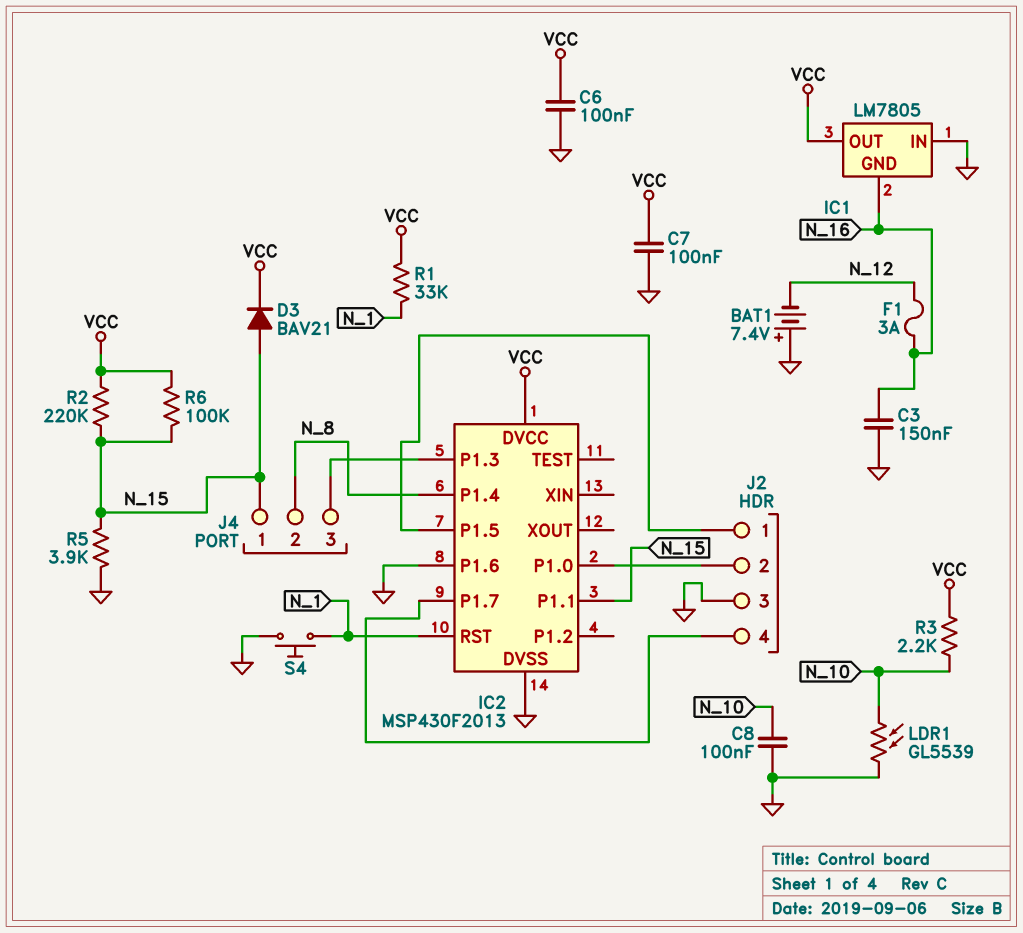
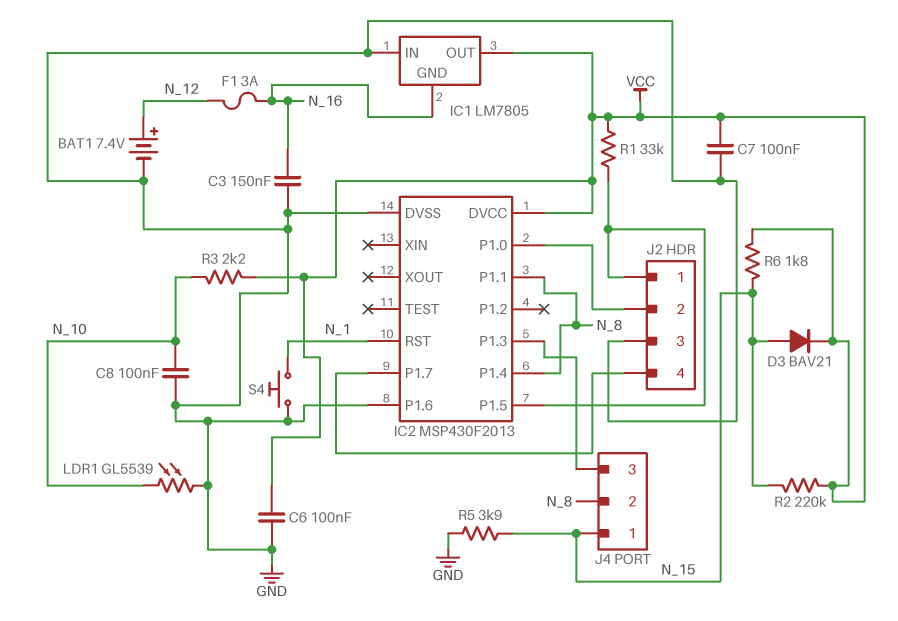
BAT1: 7.4V (plus GND, minus N_12) -> 7.4V (plus N_12, minus GND)
IC2 pin P1.1: N_15 -> N_8
R1: 33k (N_1, VCC) -> 33k (IC2/P1.5, VCC)
R6: 100k (N_15, VCC) -> 1.8k (N_15, VCC)

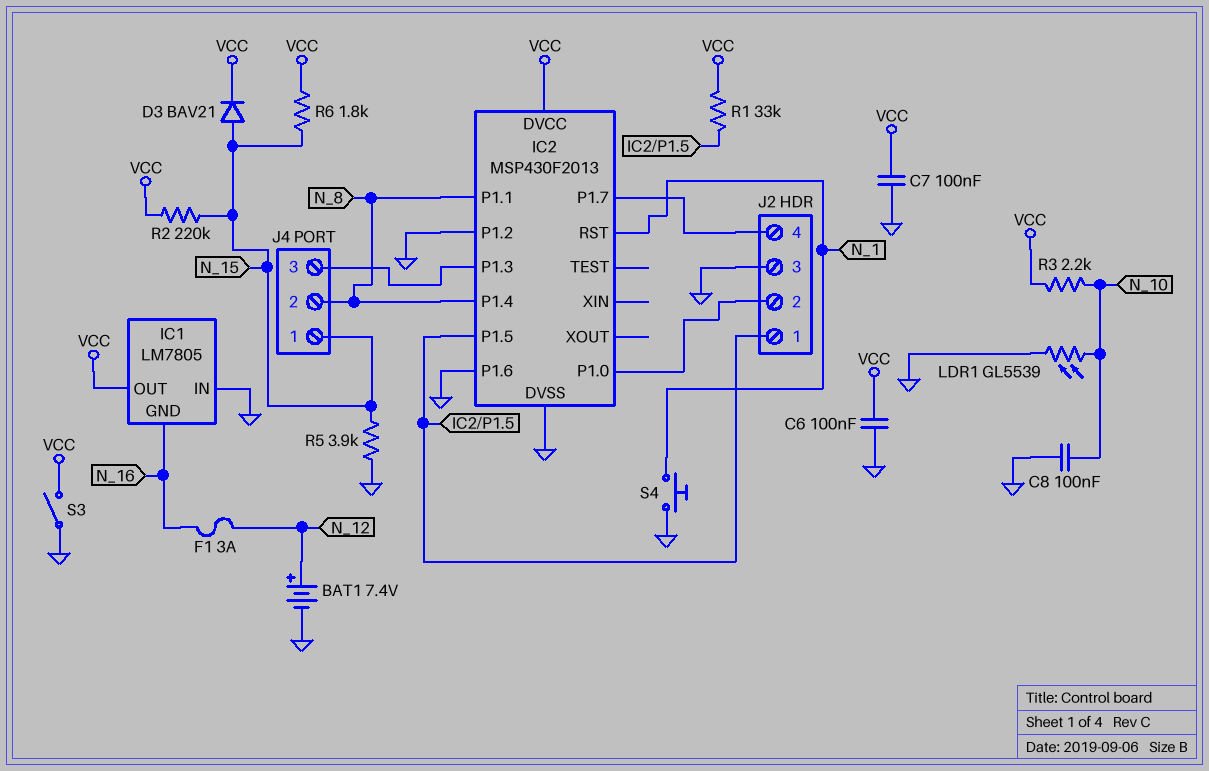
C3: 150nF (GND, N_16) -> none
IC2 pin P1.2: none -> GND
S3: none -> switch (GND, VCC)

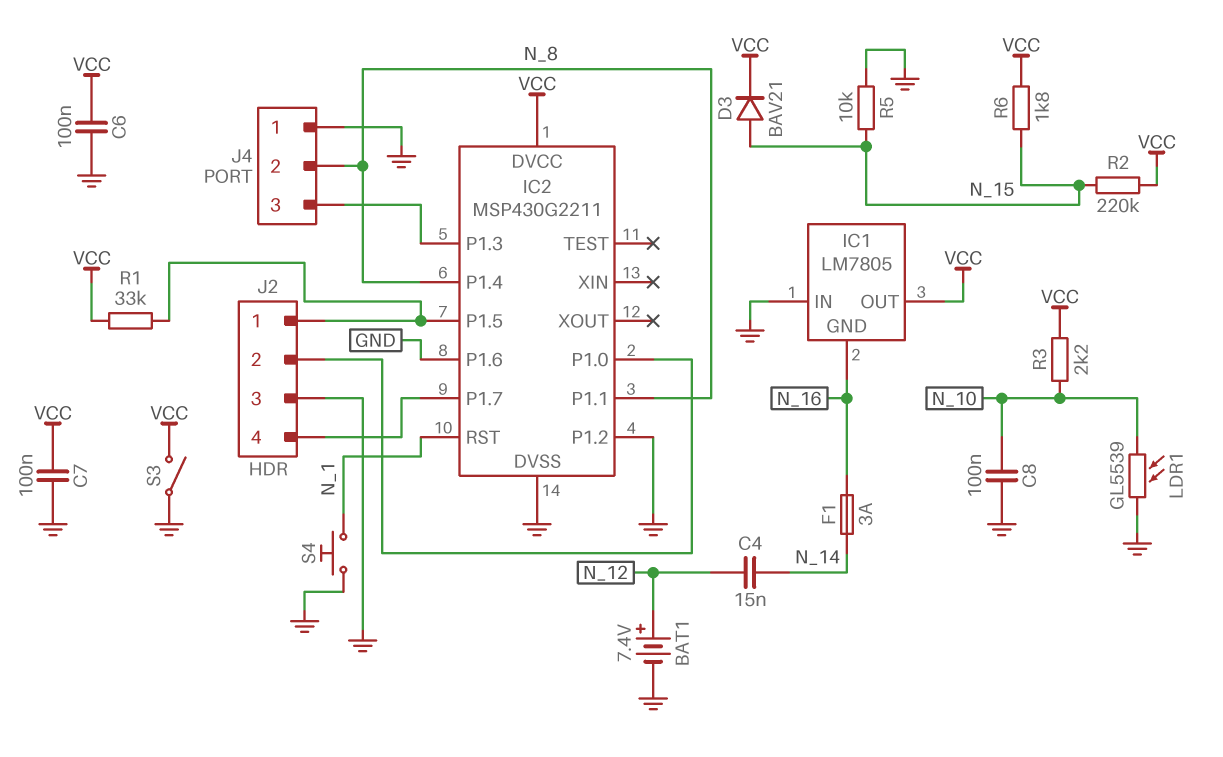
C4: none -> 15nF (N_12, N_14)
F1: 3A (N_12, N_16) -> 3A (N_14, N_16)
IC2: MSP430F2013 -> MSP430G2211
J4 pin 1: N_15 -> GND
R5: 3.9k (GND, N_15) -> 10k (GND, N_15)

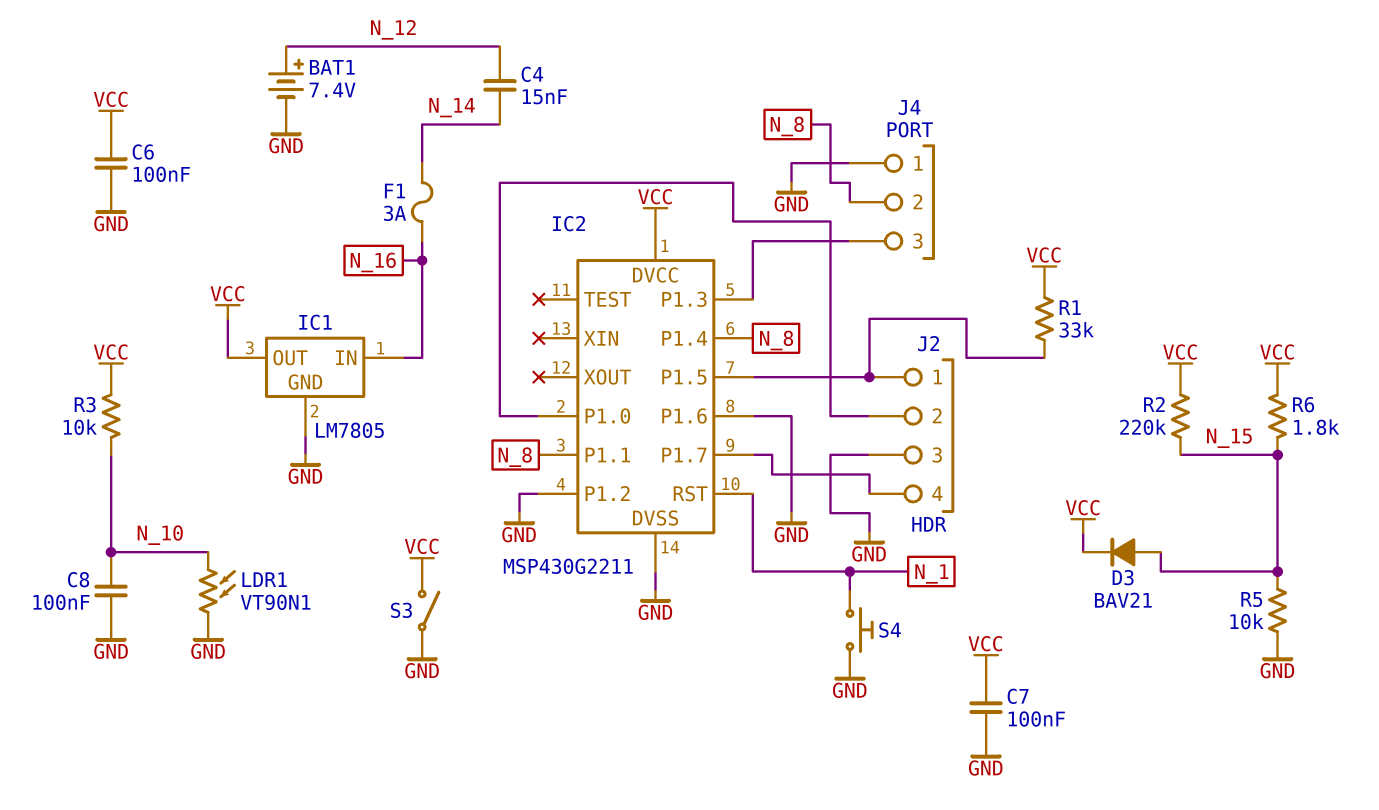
IC1 pin GND: N_16 -> GND
IC1 pin IN: GND -> N_16
LDR1: GL5539 (GND, N_10) -> VT90N1 (GND, N_10)
R3: 2.2k (N_10, VCC) -> 10k (N_10, VCC)

